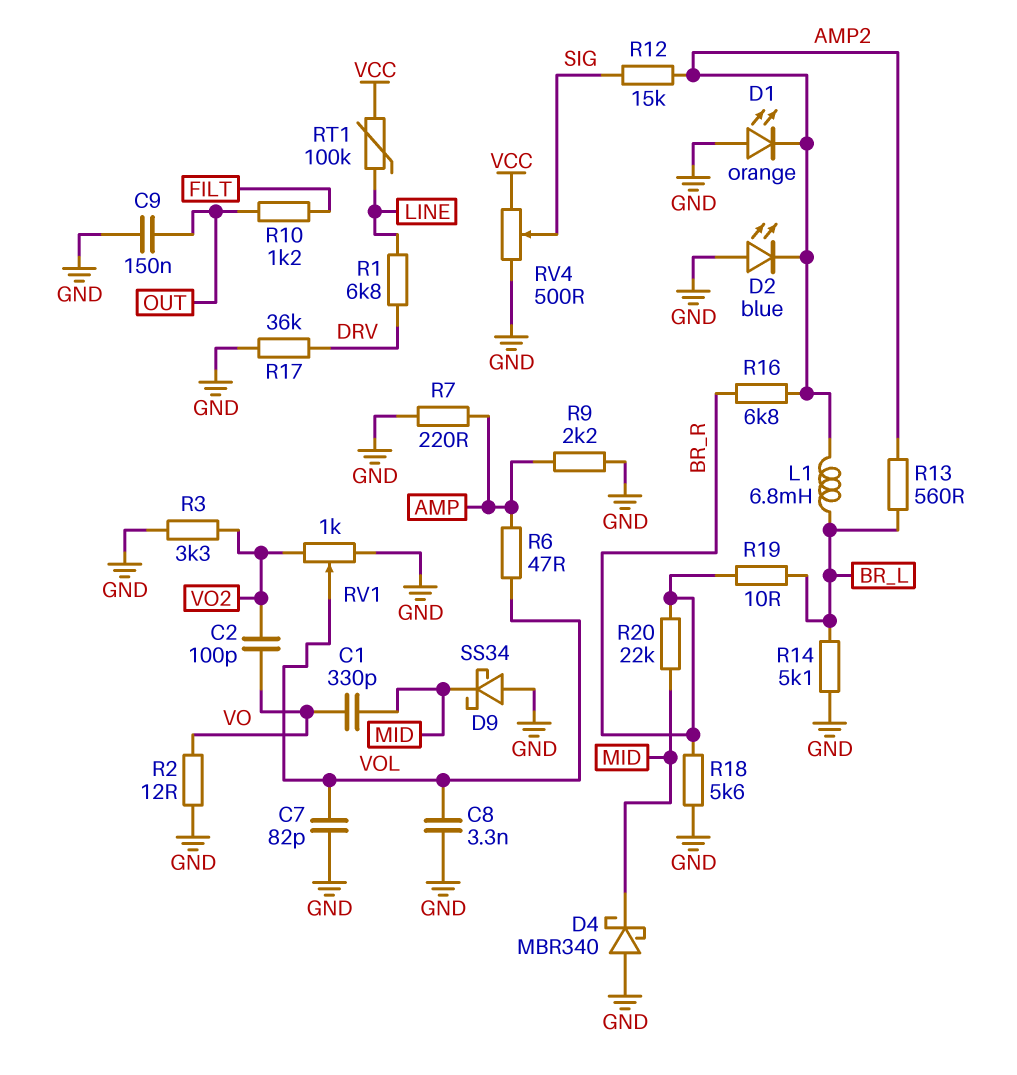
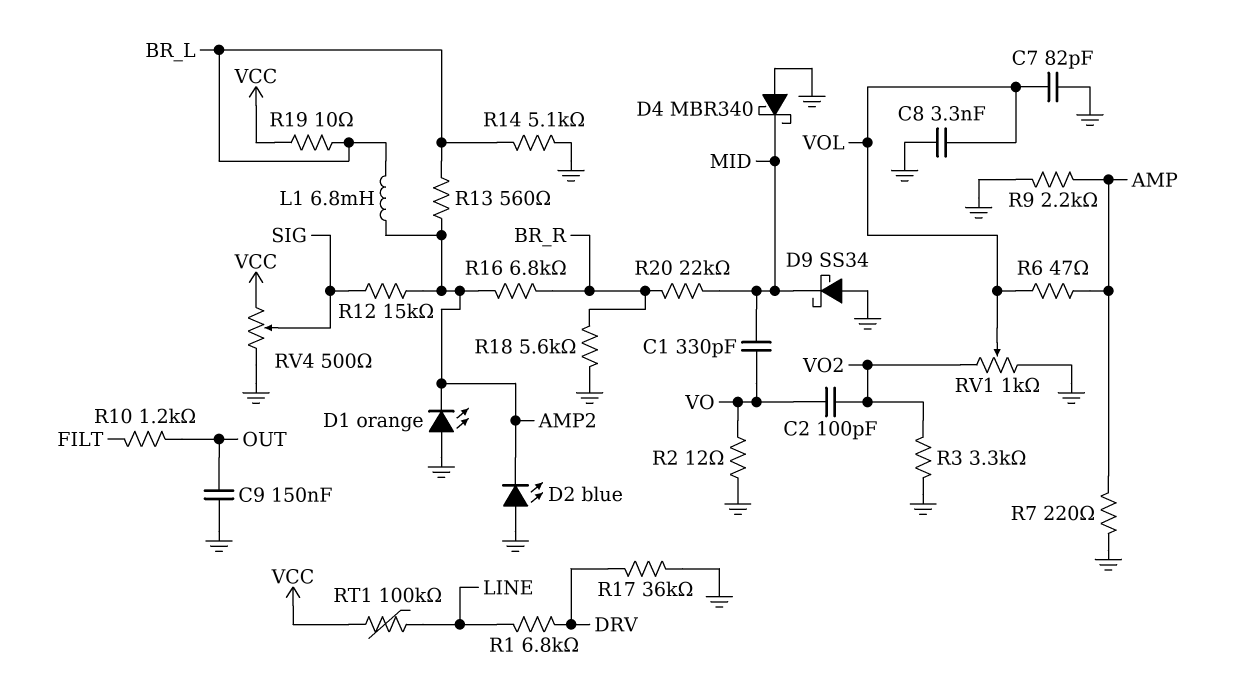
R19: 10 (BR_L, BR_R) -> 10 (BR_L, VCC)

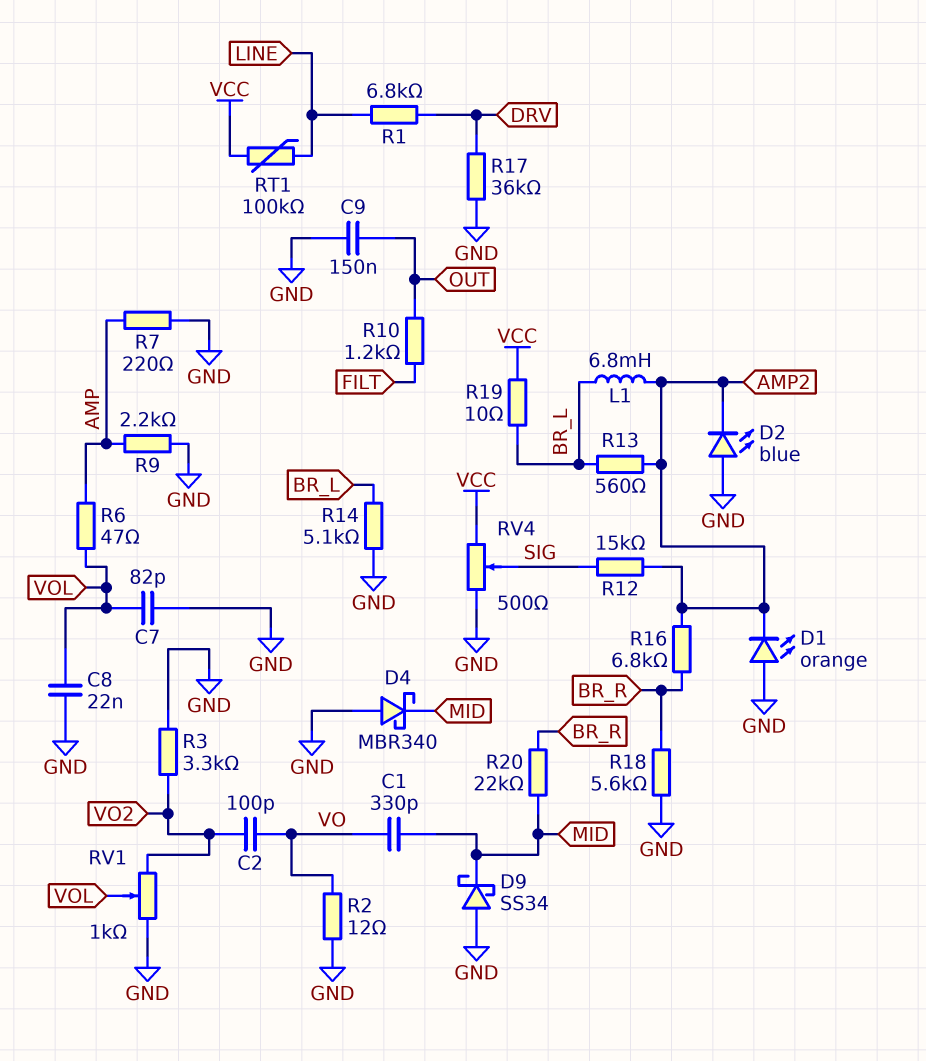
C8: 3.3nF (GND, VOL) -> 22nF (GND, VOL)

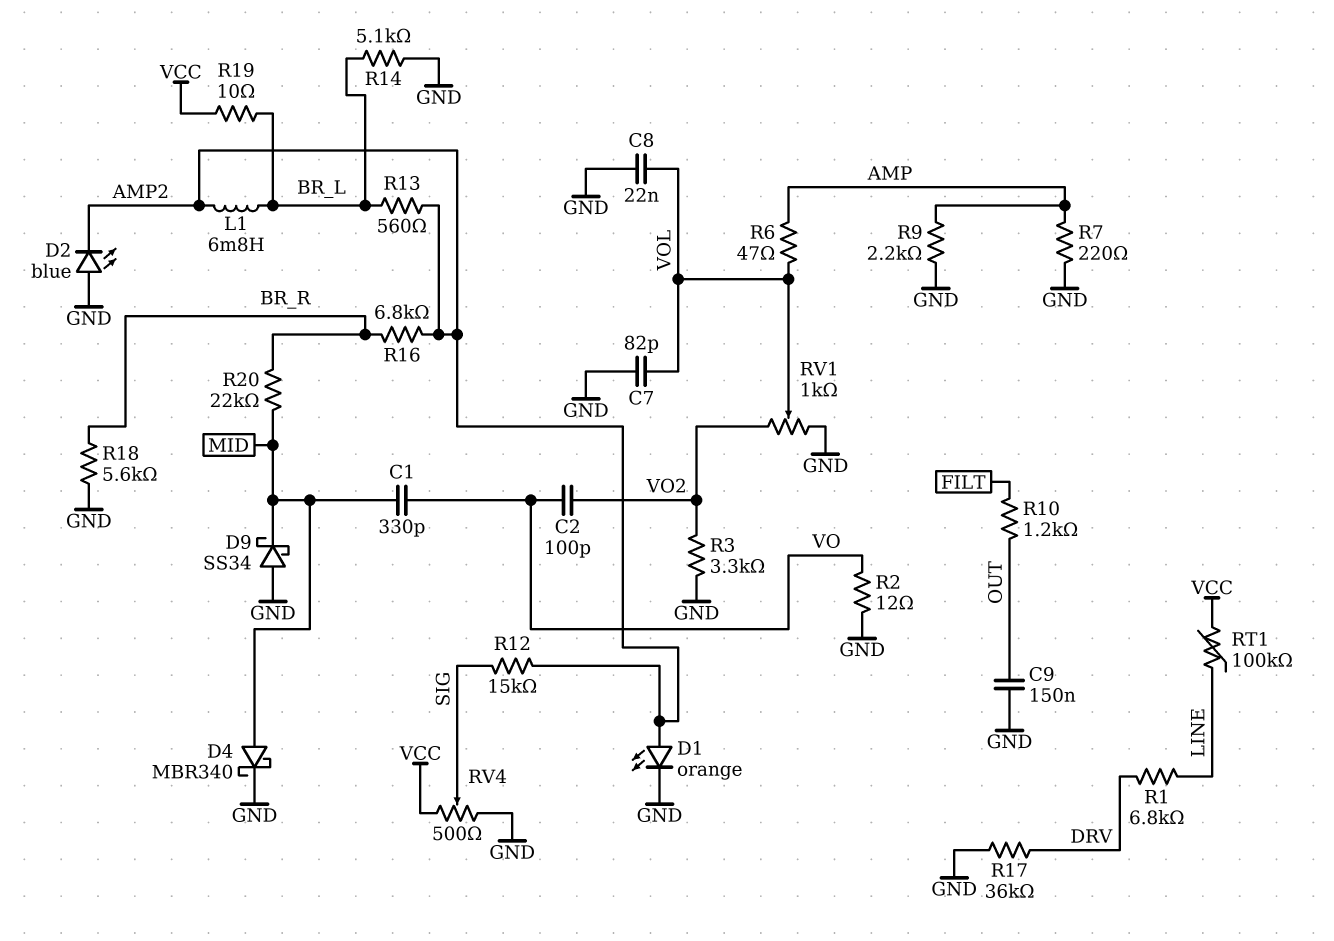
D1: LED orange (A GND, K AMP2) -> LED orange (A AMP2, K GND)
D4: schottky MBR340 (A GND, K MID) -> schottky MBR340 (A MID, K GND)

